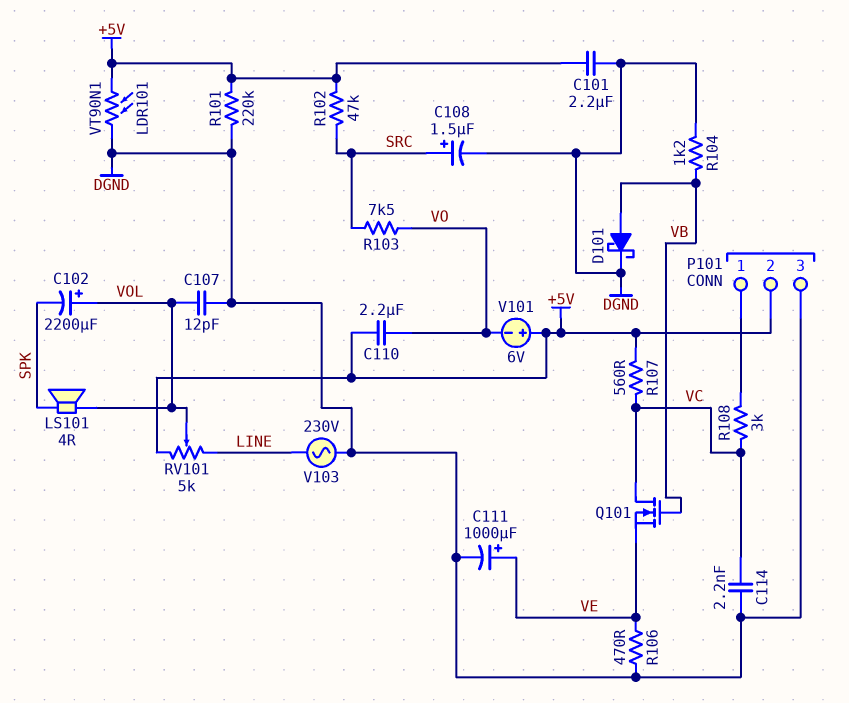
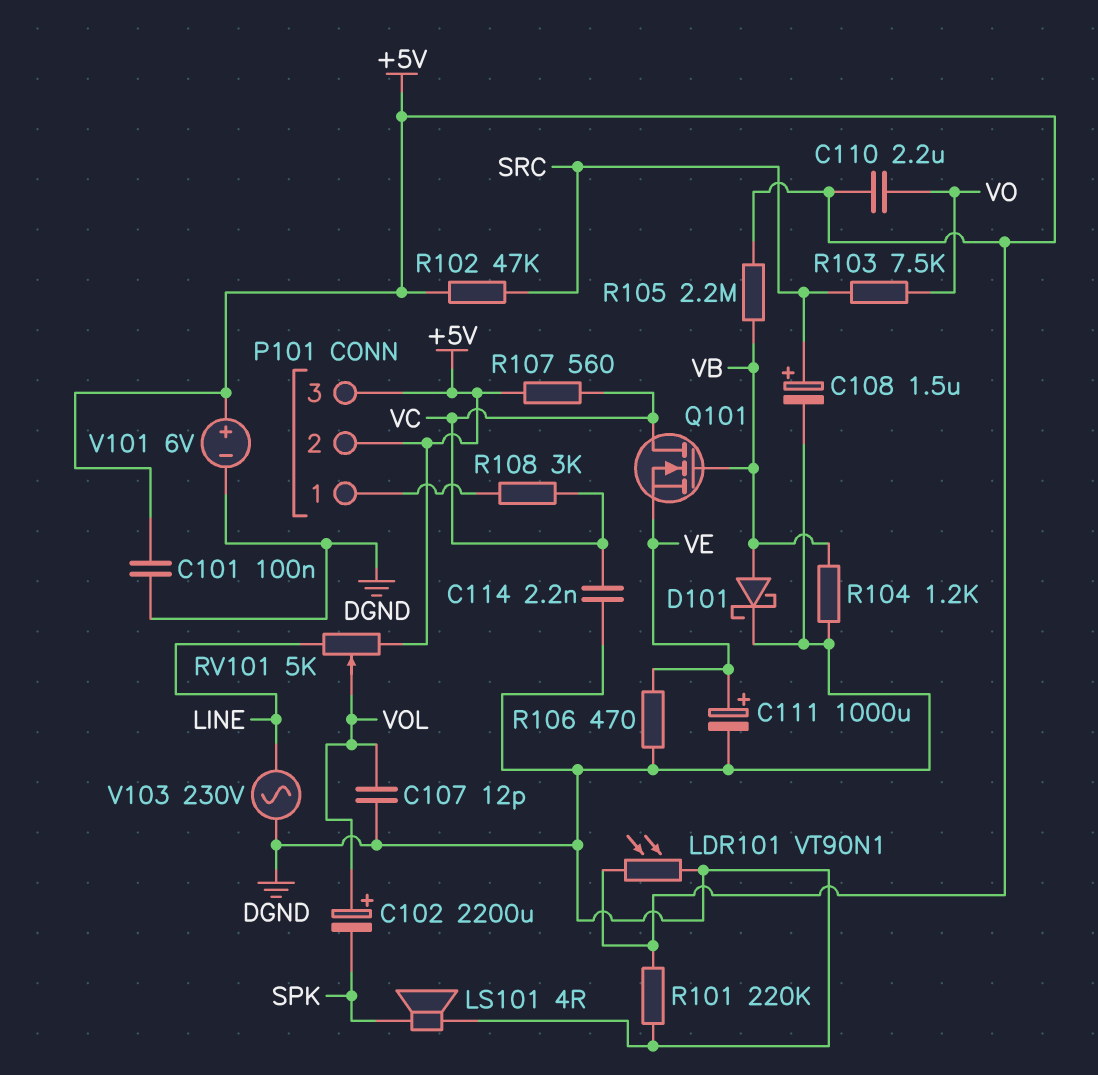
C101: 2.2uF (+5V, DGND) -> 100nF (+5V, DGND)
LS101: speaker 4R (SPK, VOL) -> speaker 4R (DGND, SPK)
P101 pin 3: DGND -> +5V
R105: none -> 2.2M (+5V, VB)
V101: 6V (plus +5V, minus VO) -> 6V (plus +5V, minus DGND)

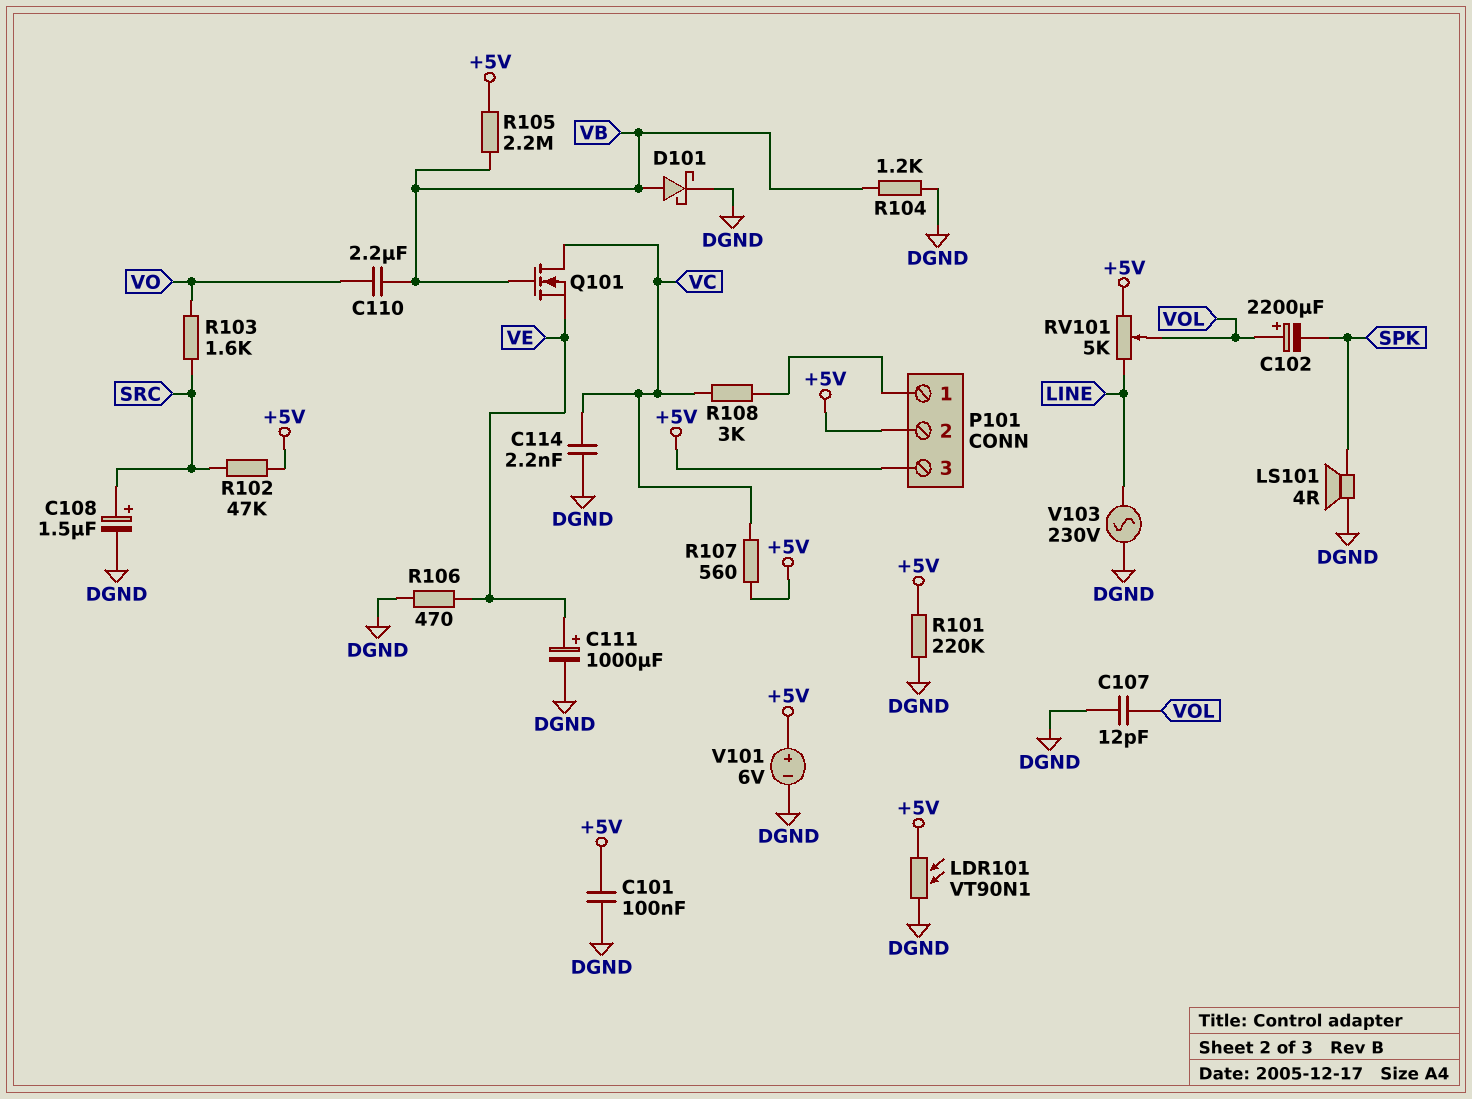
C110: 2.2uF (+5V, VO) -> 2.2uF (VB, VO)
R103: 7.5k (SRC, VO) -> 1.6k (SRC, VO)

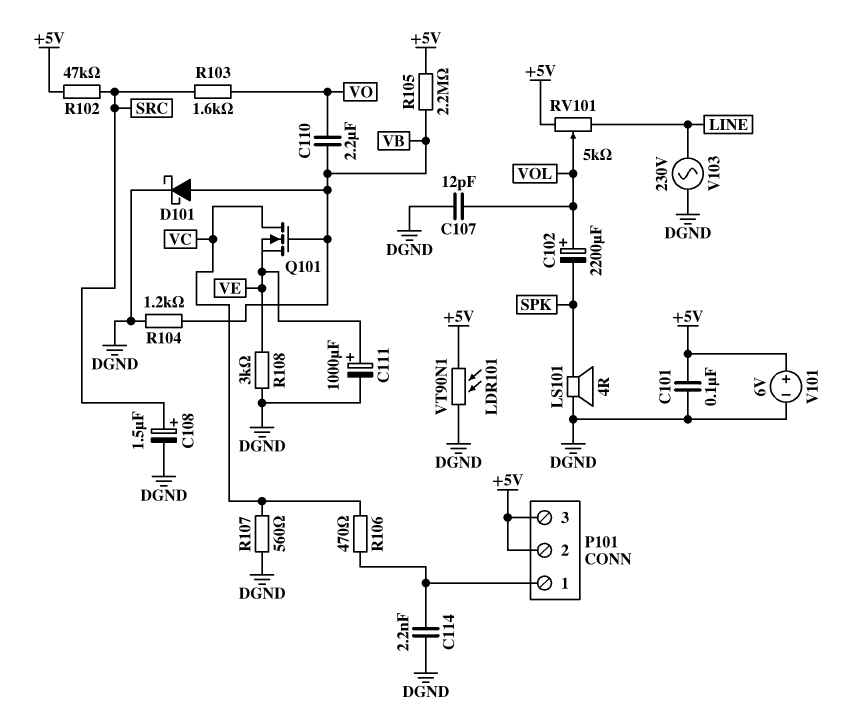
C114: 2.2nF (DGND, VC) -> 2.2nF (DGND, P101/1)
R101: 220k (+5V, DGND) -> none
R106: 470 (DGND, VE) -> 470 (P101/1, VC)
R107: 560 (+5V, VC) -> 560 (DGND, VC)
R108: 3k (P101/1, VC) -> 3k (DGND, VE)

